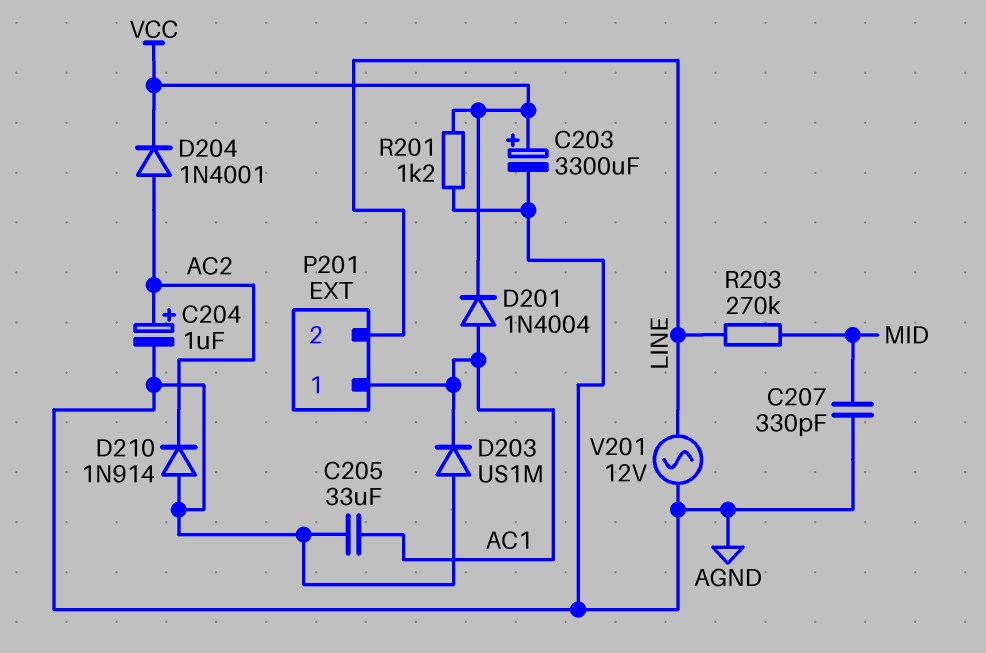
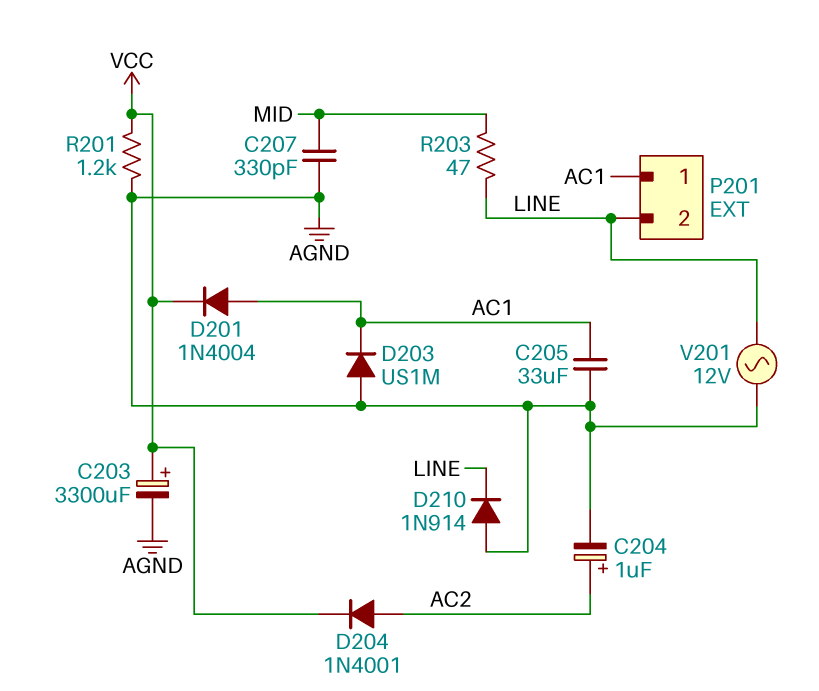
D210: diode 1N914 (A AGND, K AC2) -> diode 1N914 (A AGND, K LINE)
R203: 270k (LINE, MID) -> 47 (LINE, MID)

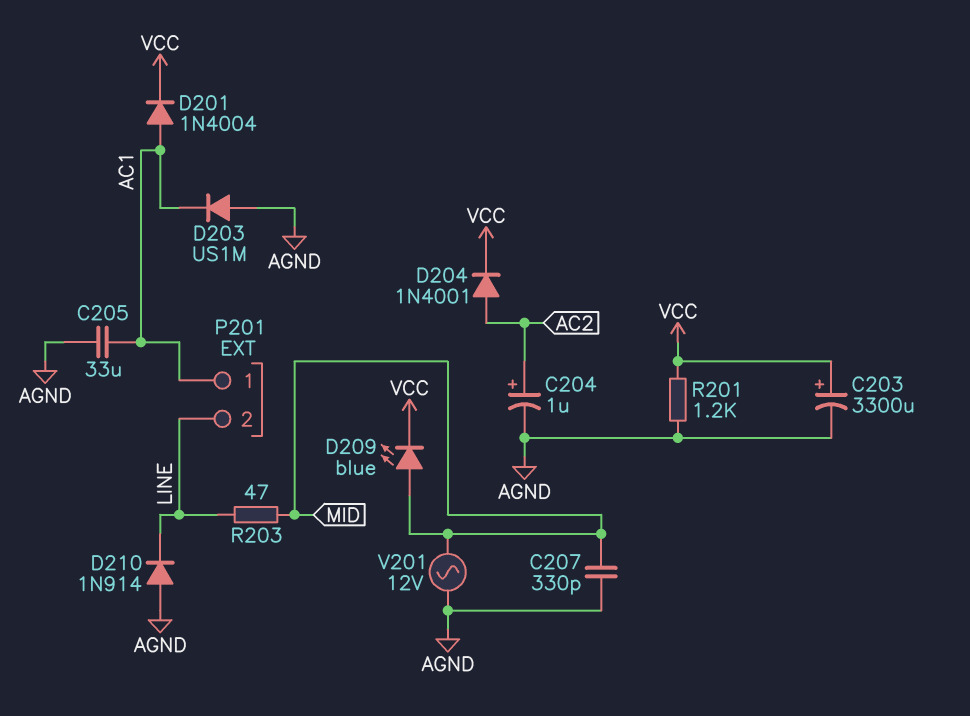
D209: none -> LED blue (A MID, K VCC)
V201: AC 12V (AGND, LINE) -> AC 12V (AGND, MID)

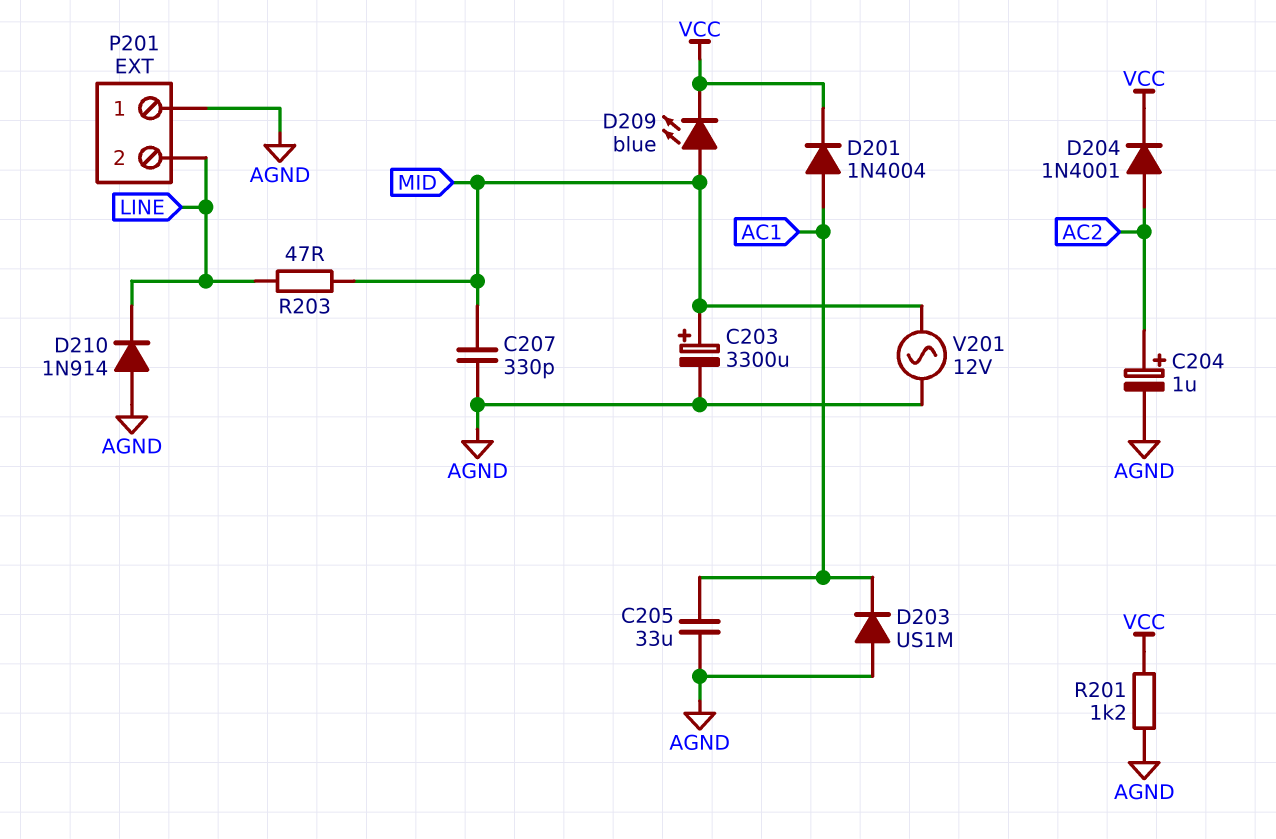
C203: 3300uF (plus VCC, minus AGND) -> 3300uF (plus MID, minus AGND)
P201 pin 1: AC1 -> AGND

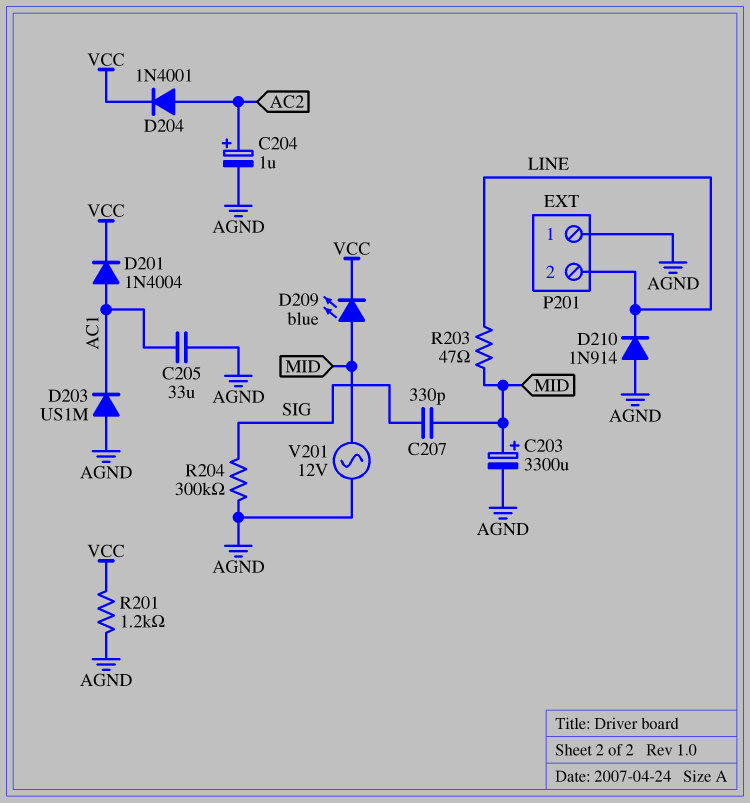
C207: 330pF (AGND, MID) -> 330pF (MID, SIG)
R204: none -> 300k (AGND, SIG)

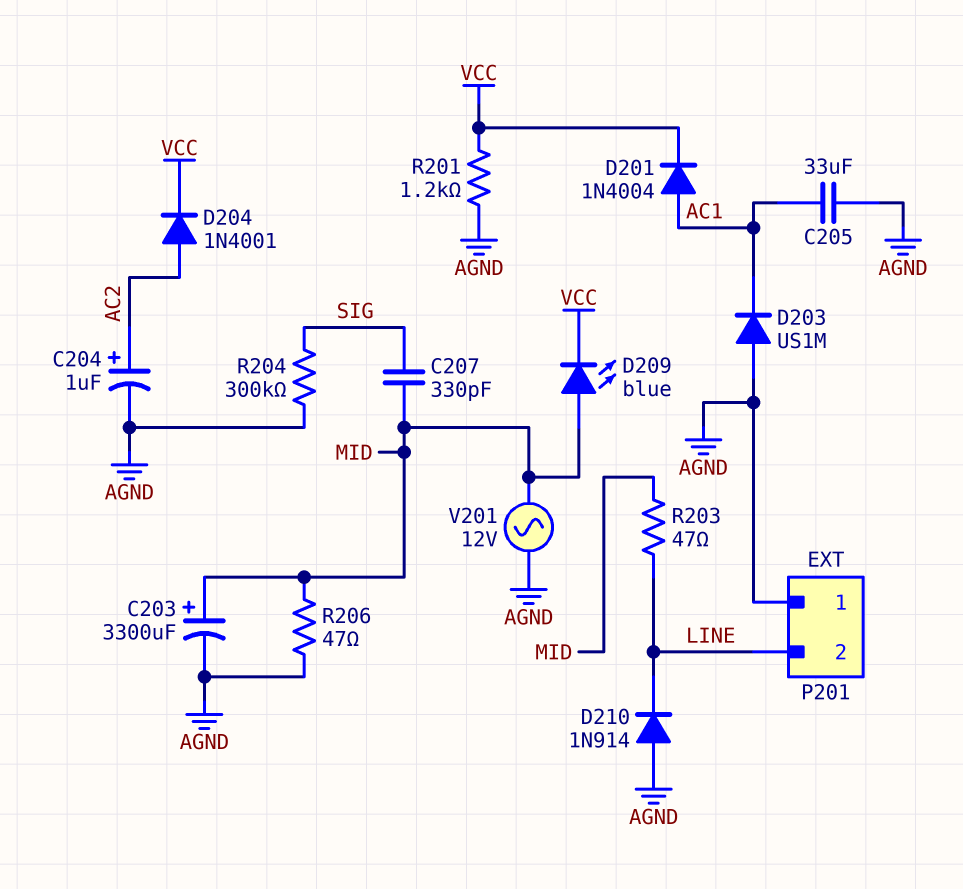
R206: none -> 47 (AGND, MID)

